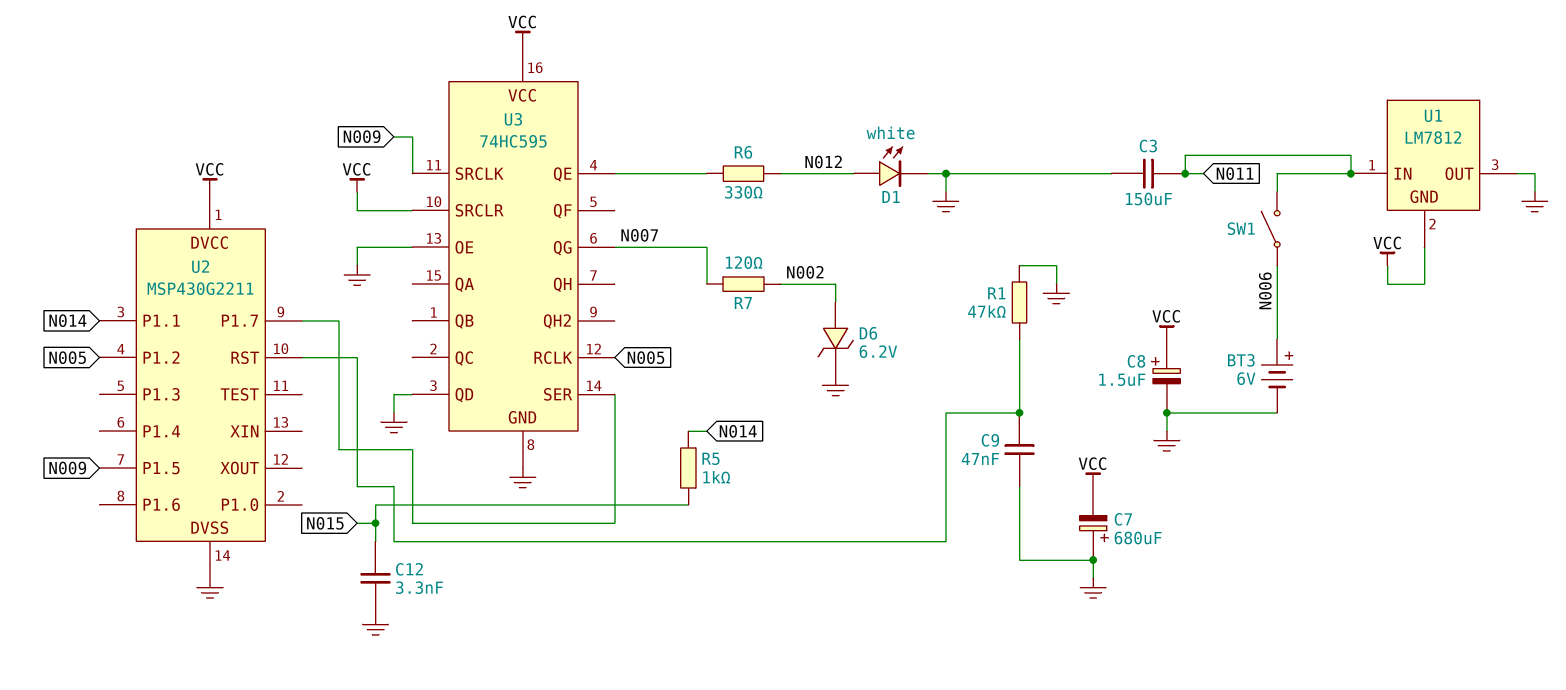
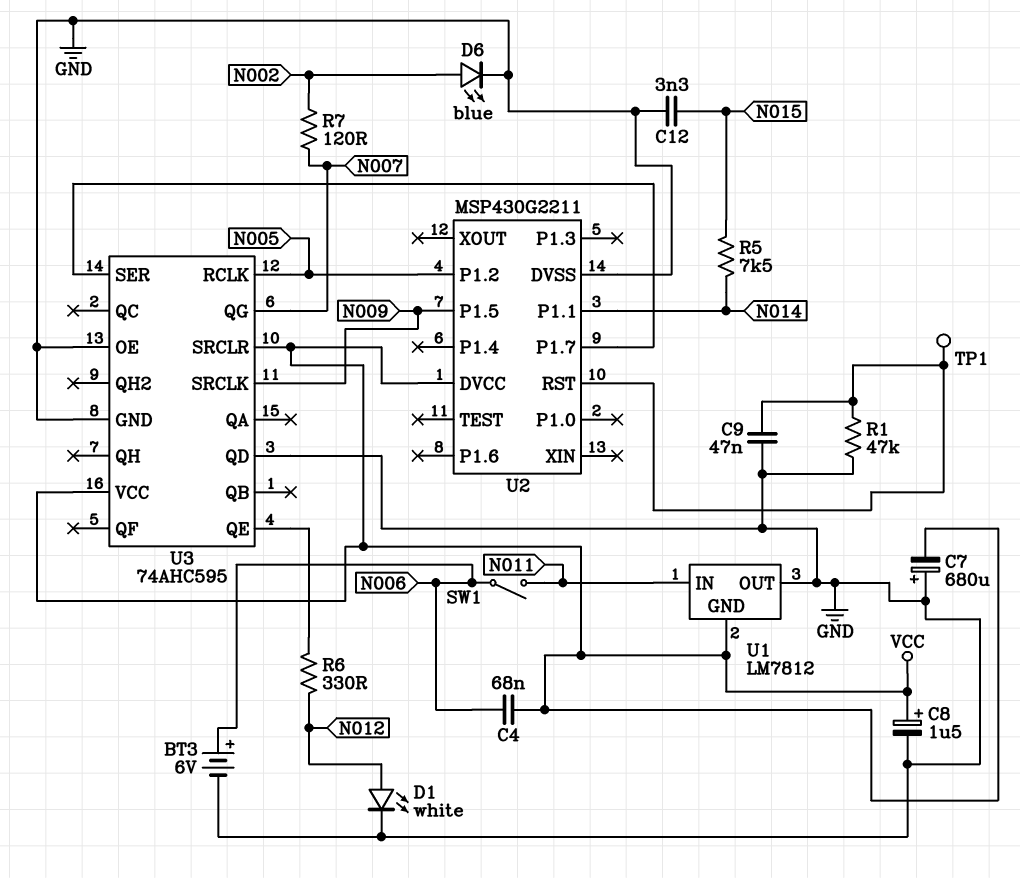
C3: 150uF (GND, N011) -> none
C4: none -> 68nF (N006, VCC)
D6: zener 6.2V (A N002, K GND) -> LED blue (A N002, K GND)
R5: 1k (N014, N015) -> 7.5k (N014, N015)
TP1: none -> test point (U2/RST)
U3: 74HC595 -> 74AHC595

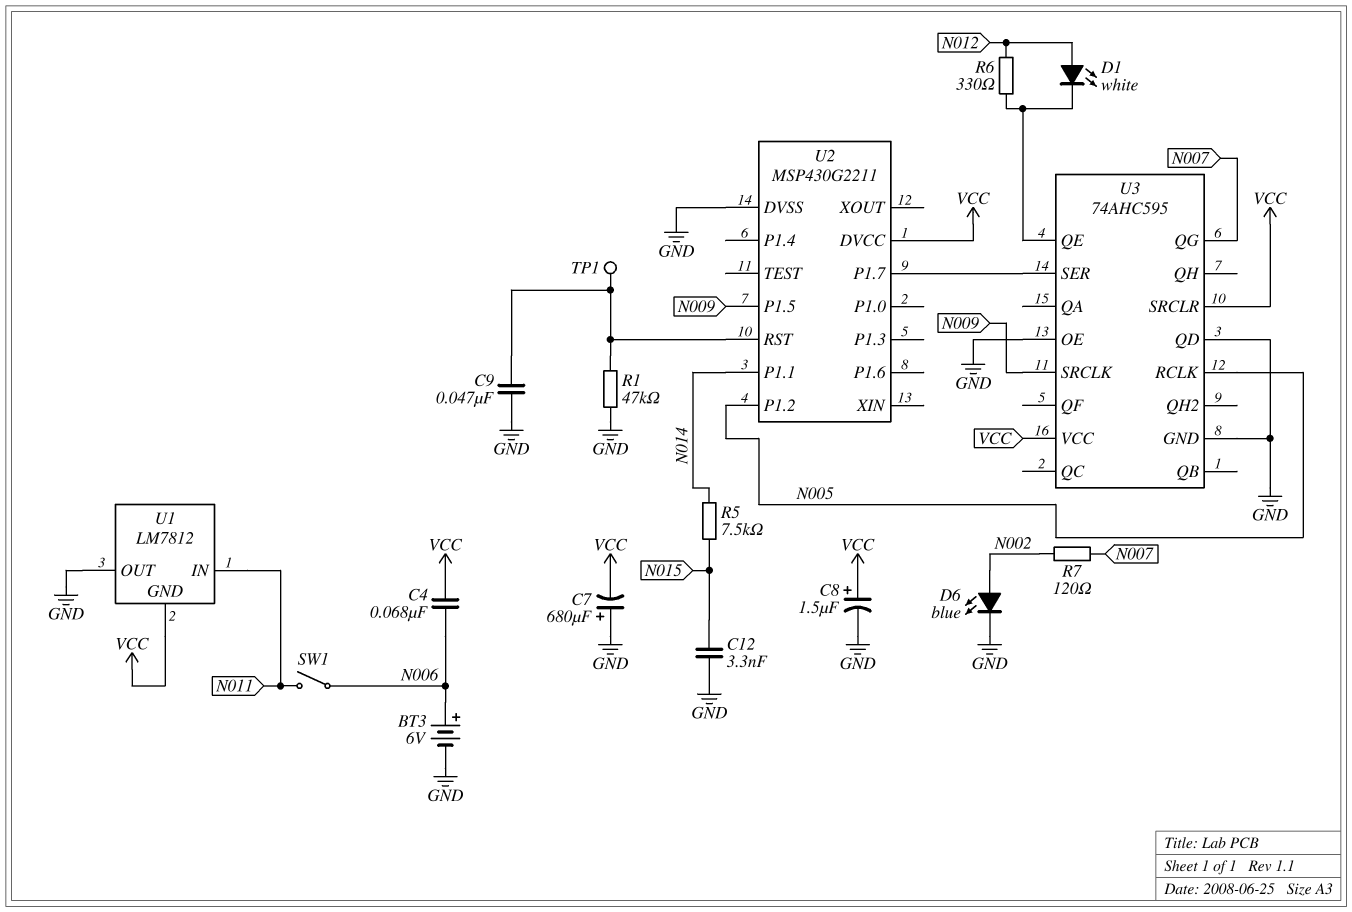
D1: LED white (A N012, K GND) -> LED white (A N012, K U3/QE)

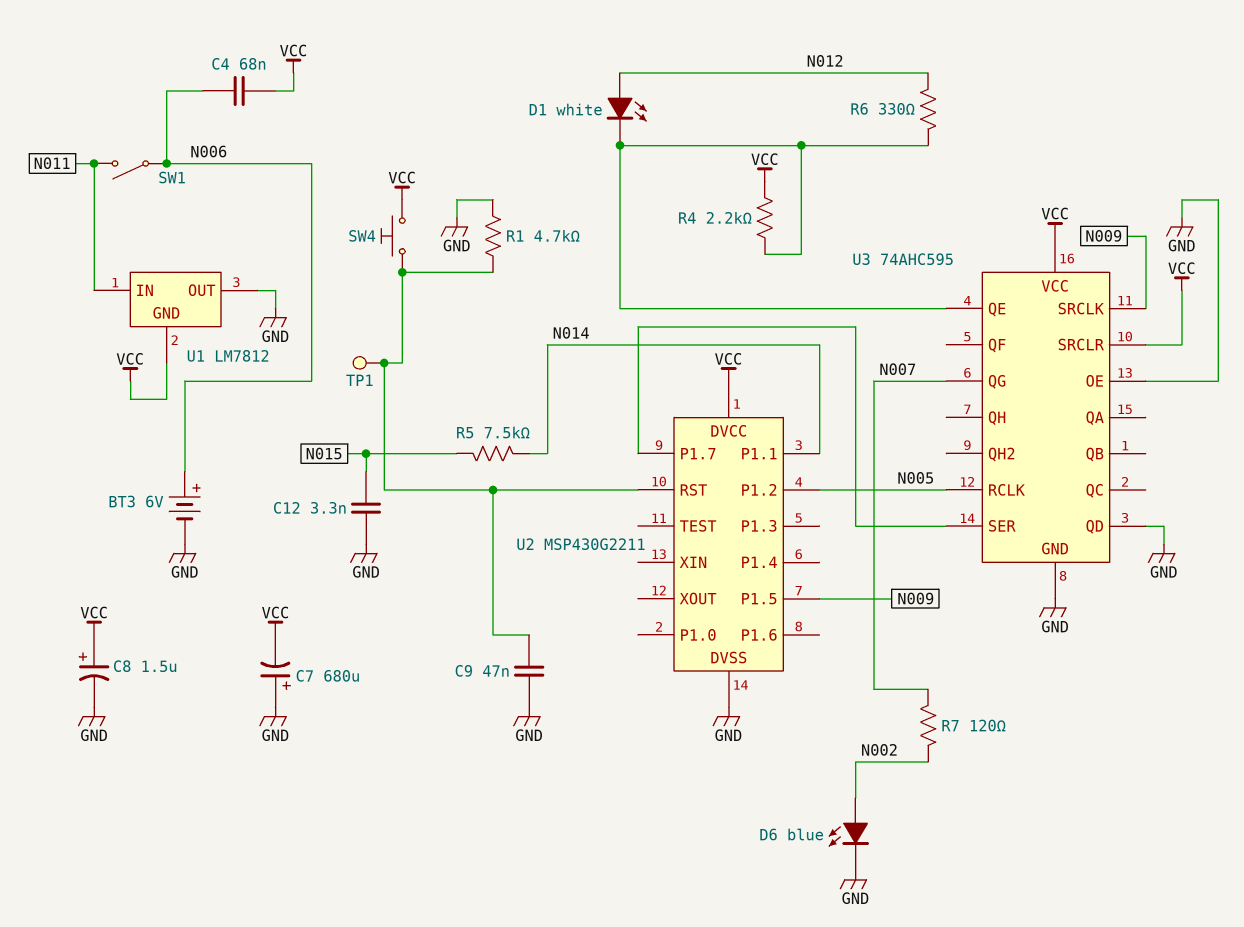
R1: 47k (GND, U2/RST) -> 4.7k (GND, U2/RST)
R4: none -> 2.2k (U3/QE, VCC)
SW4: none -> button (U2/RST, VCC)

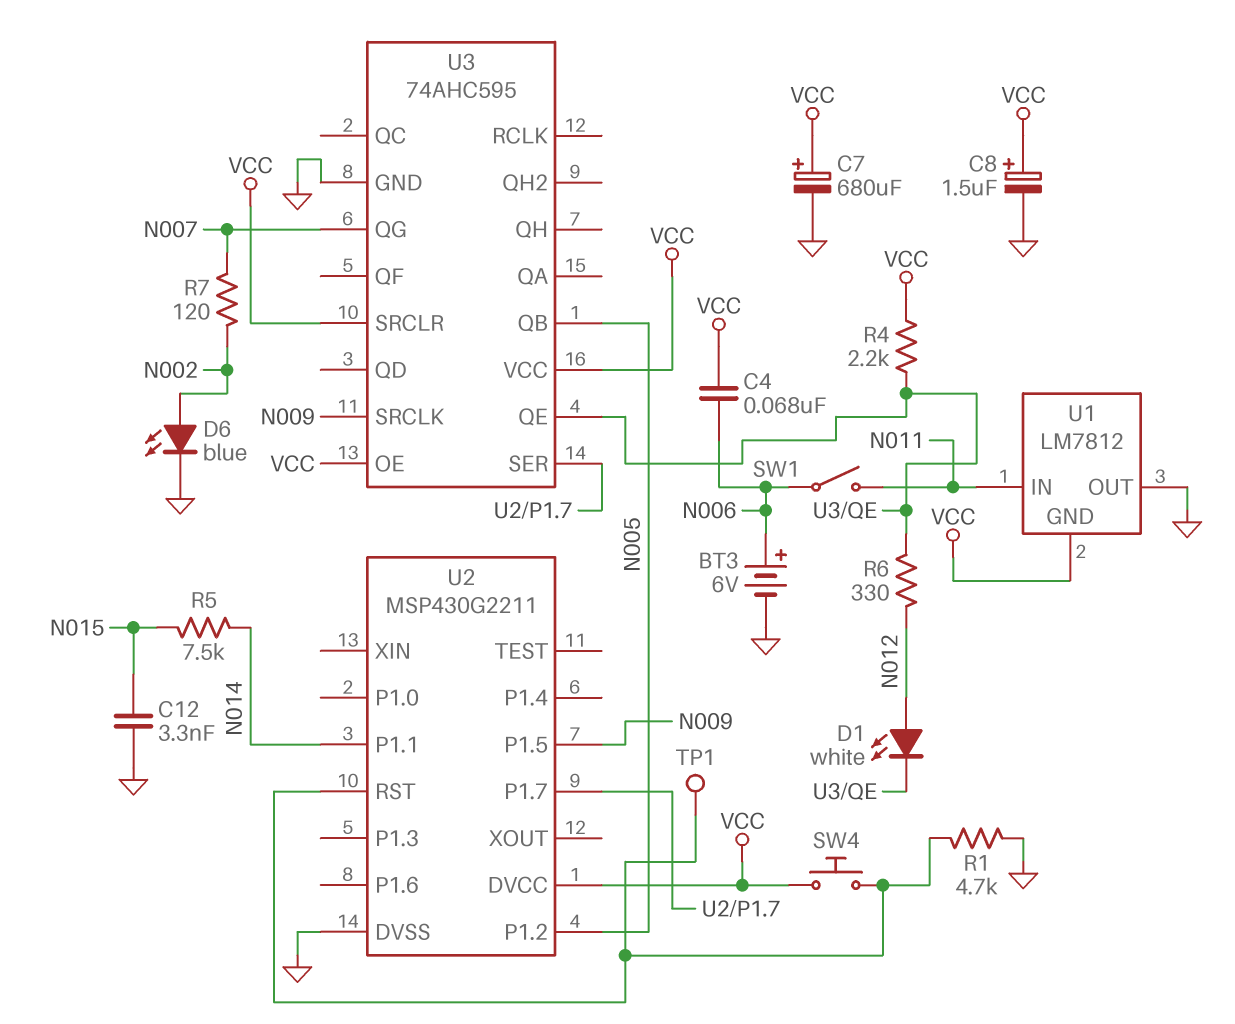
C7: 680uF (plus GND, minus VCC) -> 680uF (plus VCC, minus GND)
C9: 47nF (GND, U2/RST) -> none
U3 pin OE: GND -> VCC
U3 pin QB: none -> N005
U3 pin QD: GND -> none
U3 pin RCLK: N005 -> none

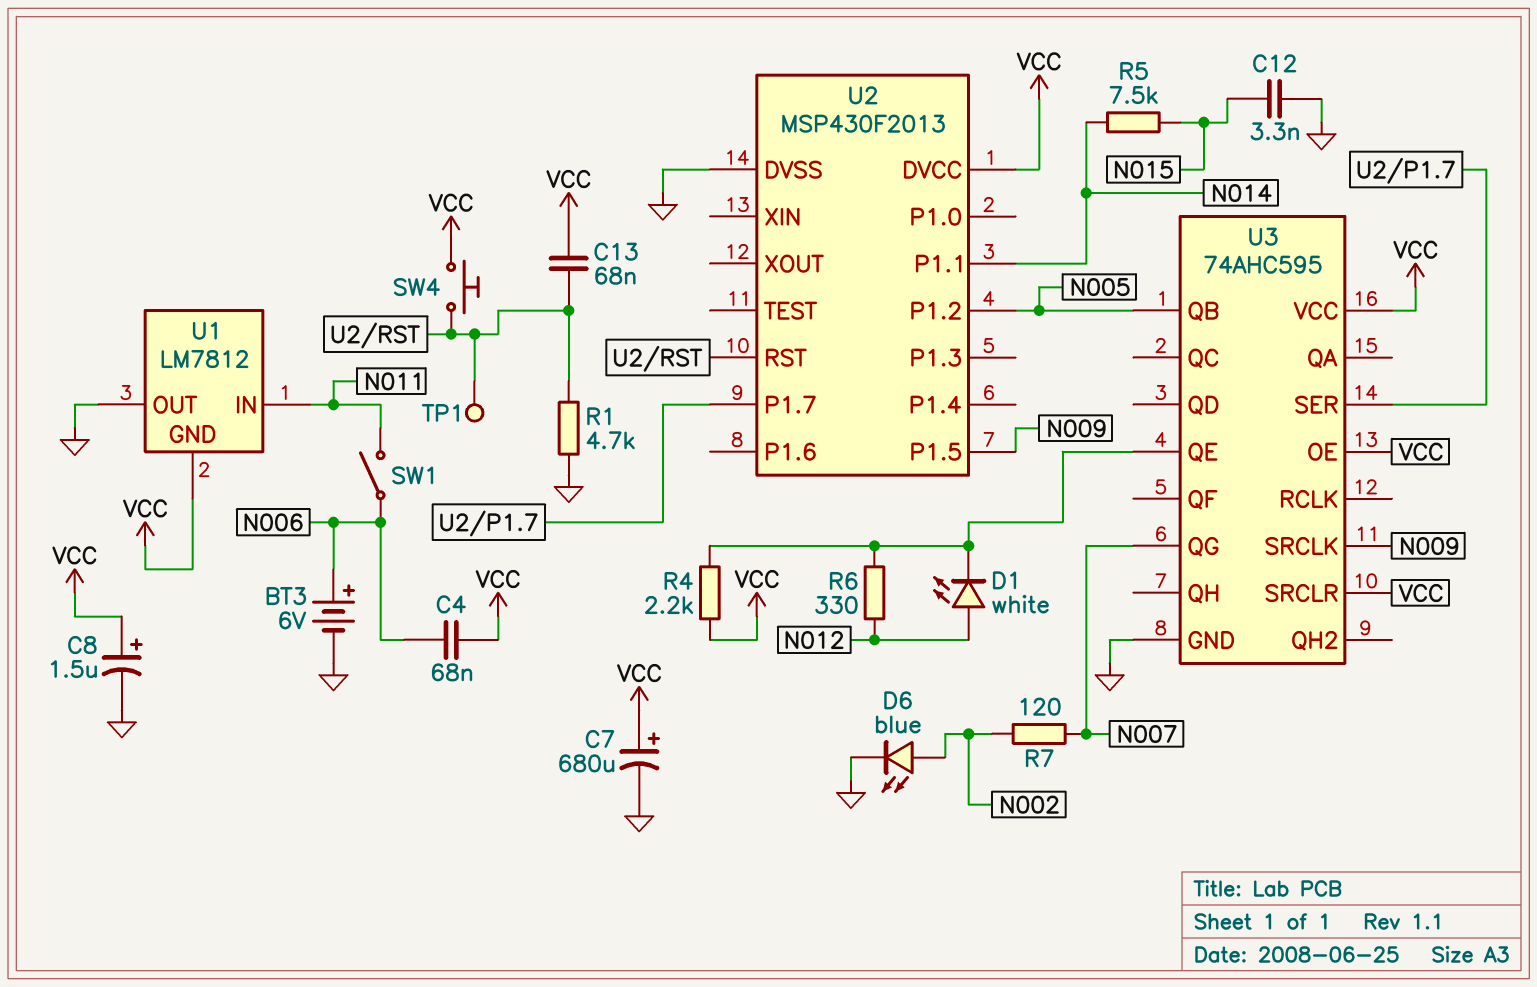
C13: none -> 68nF (U2/RST, VCC)
U2: MSP430G2211 -> MSP430F2013

